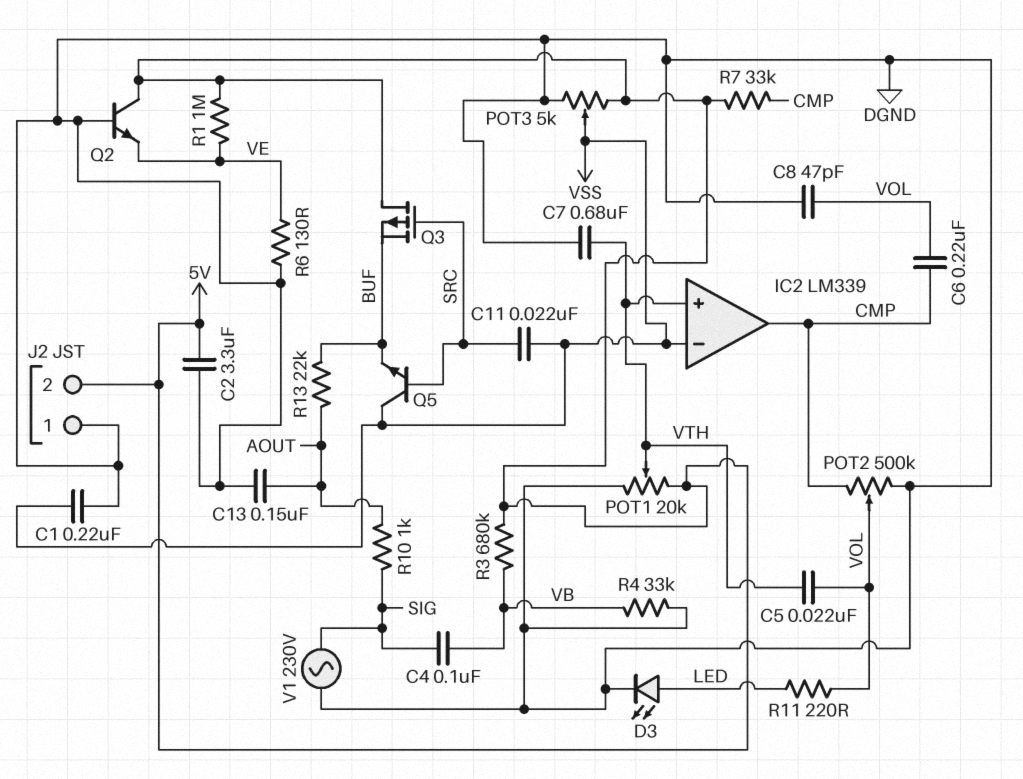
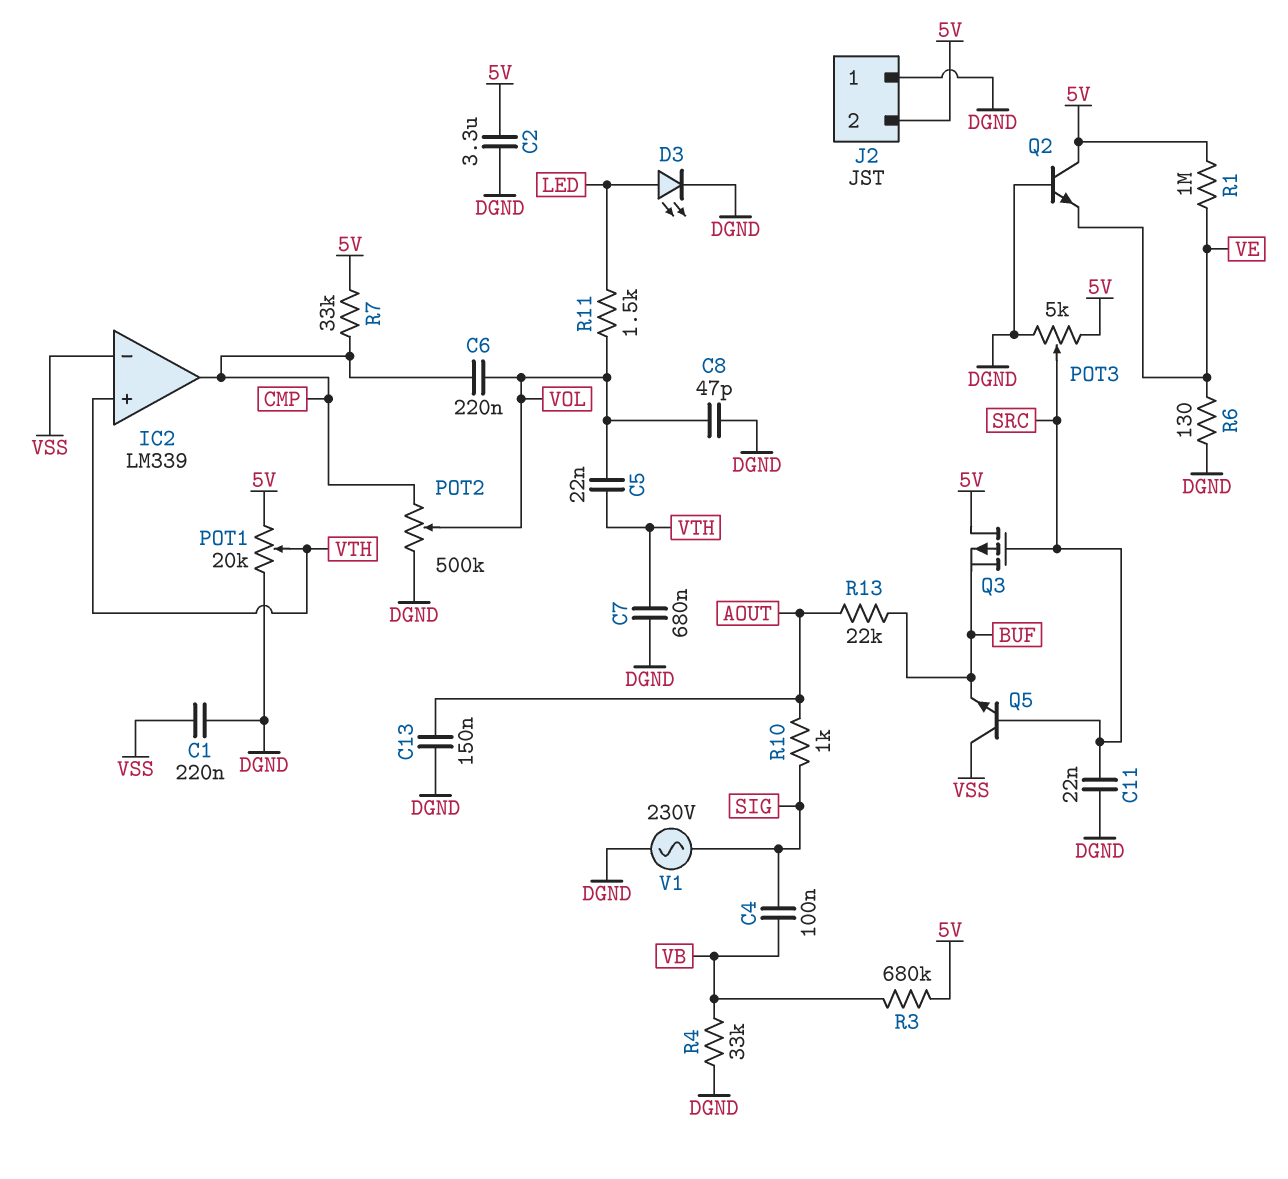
C11: 22nF (SRC, VSS) -> 22nF (DGND, SRC)
POT3: 5k (5V, DGND, wiper VSS) -> 5k (5V, DGND, wiper SRC)
R11: 220 (LED, VOL) -> 1.5k (LED, VOL)

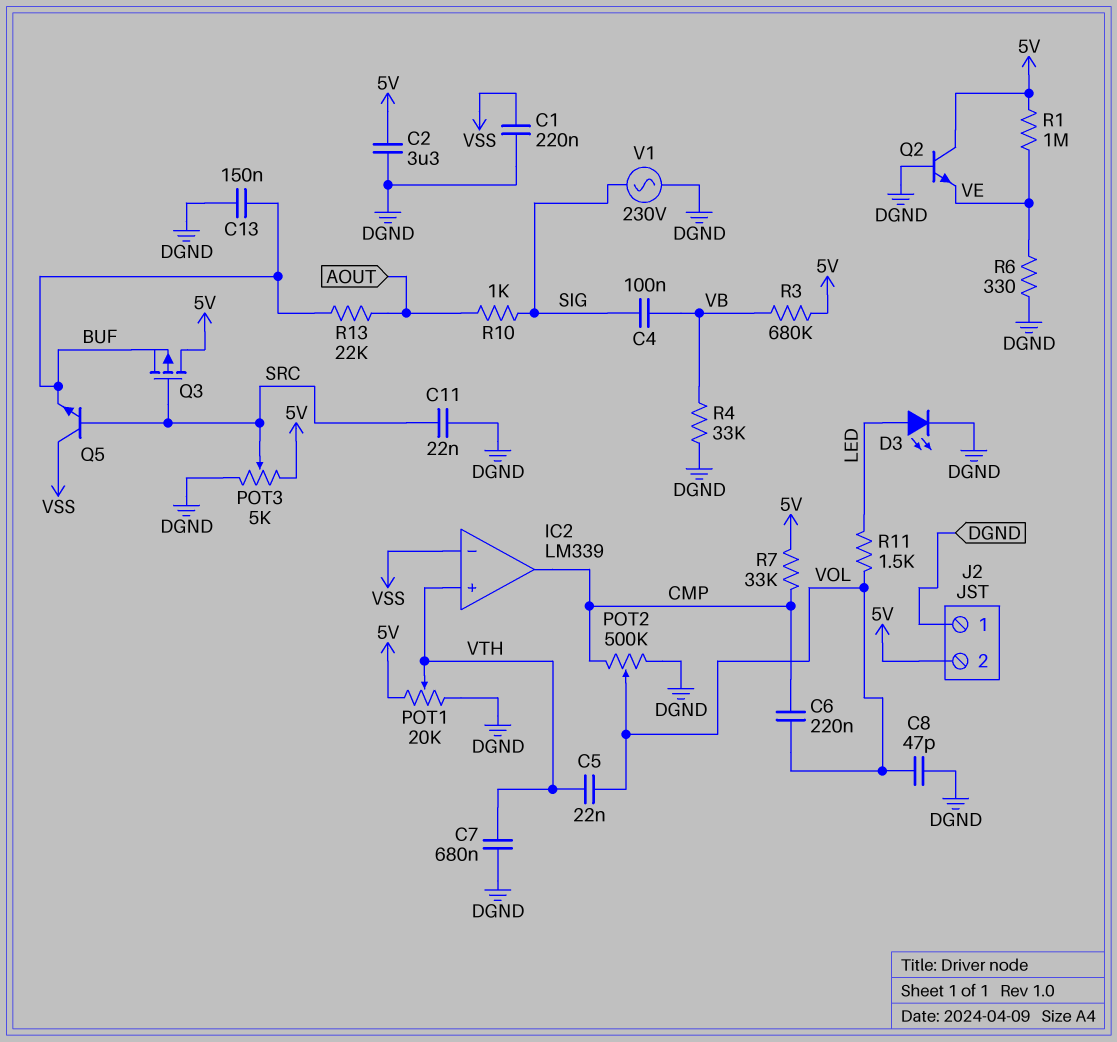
C13: 150nF (AOUT, DGND) -> 150nF (BUF, DGND)
R6: 130 (DGND, VE) -> 330 (DGND, VE)

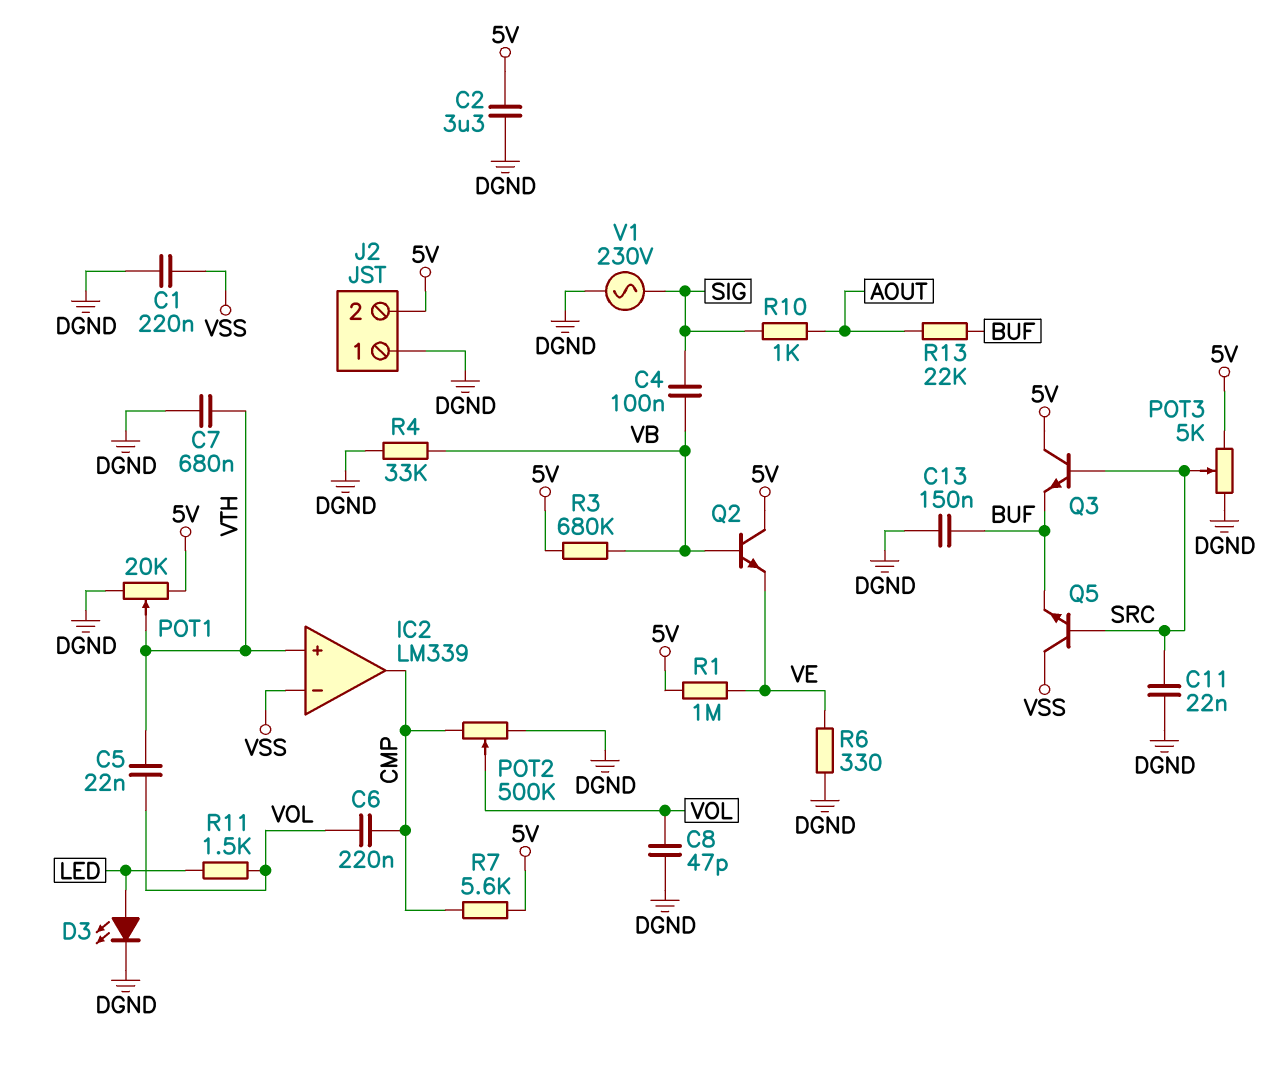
Q2: NPN (B DGND, C 5V, E VE) -> NPN (B VB, C 5V, E VE)
Q3: PMOS (G SRC, D 5V, S BUF) -> NPN (B SRC, C 5V, E BUF)
R7: 33k (5V, CMP) -> 5.6k (5V, CMP)

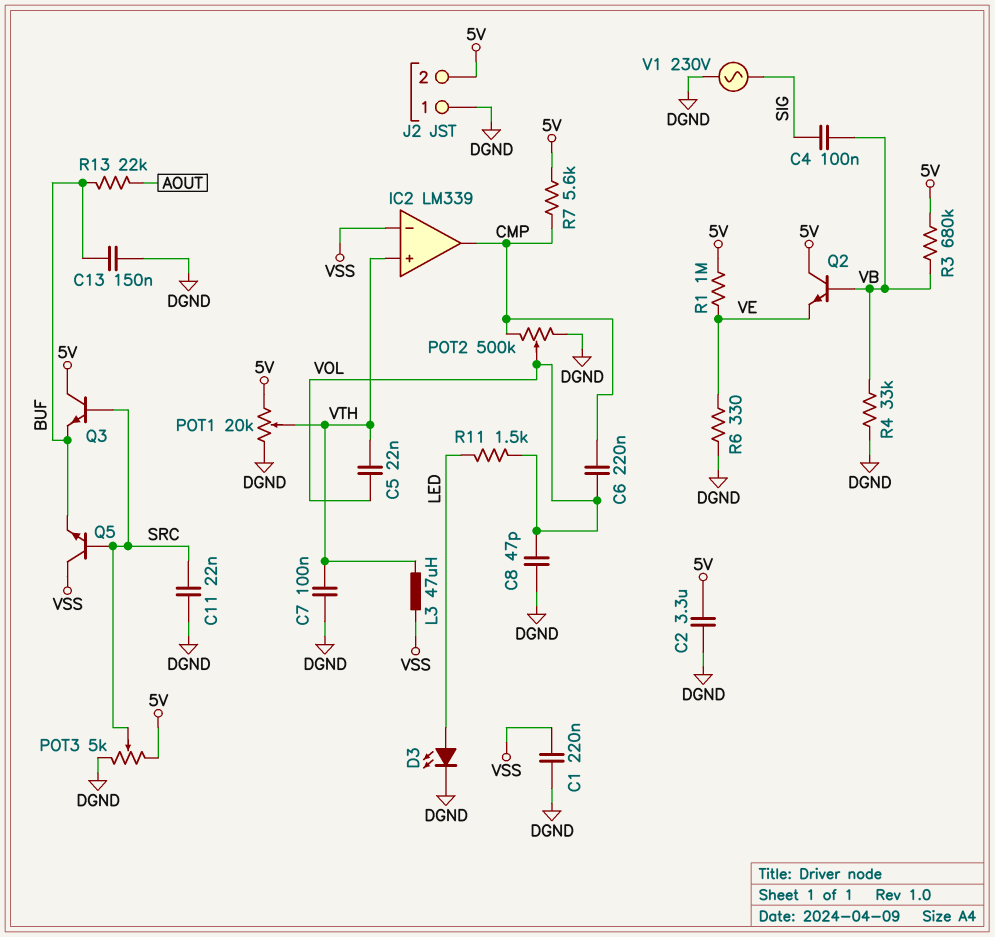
C7: 680nF (DGND, VTH) -> 100nF (DGND, VTH)
L3: none -> 47uH (VSS, VTH)
R10: 1k (AOUT, SIG) -> none

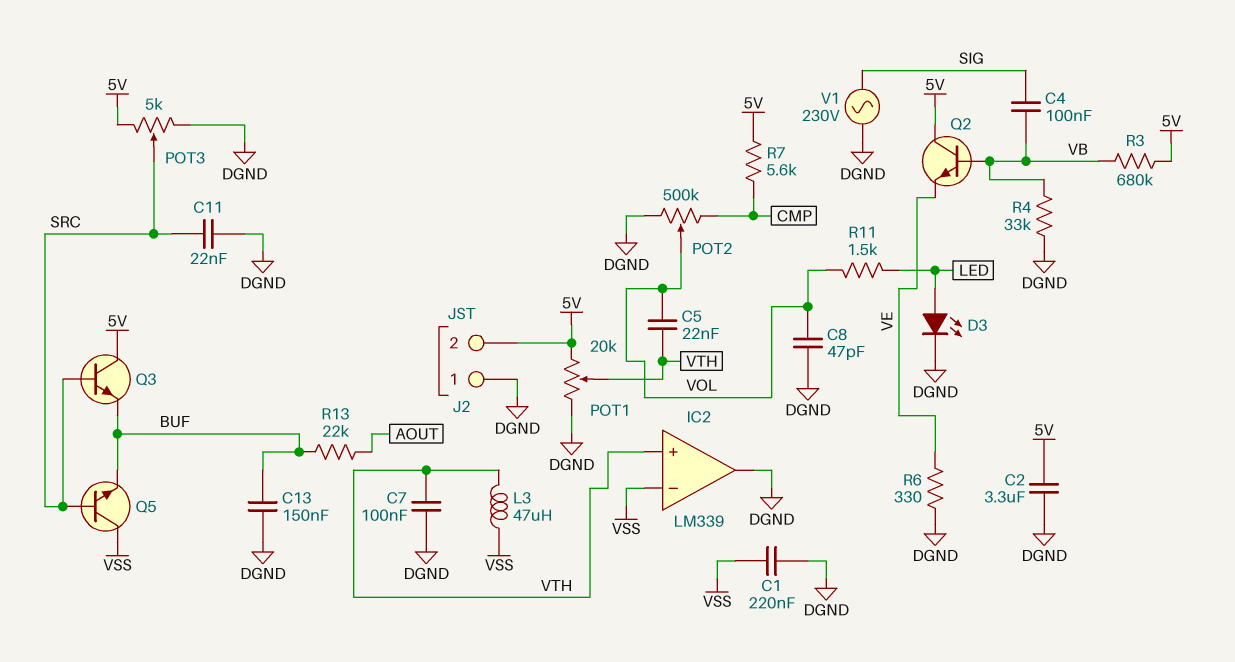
C6: 220nF (CMP, VOL) -> none
IC2 pin out: CMP -> DGND
R1: 1M (5V, VE) -> none

